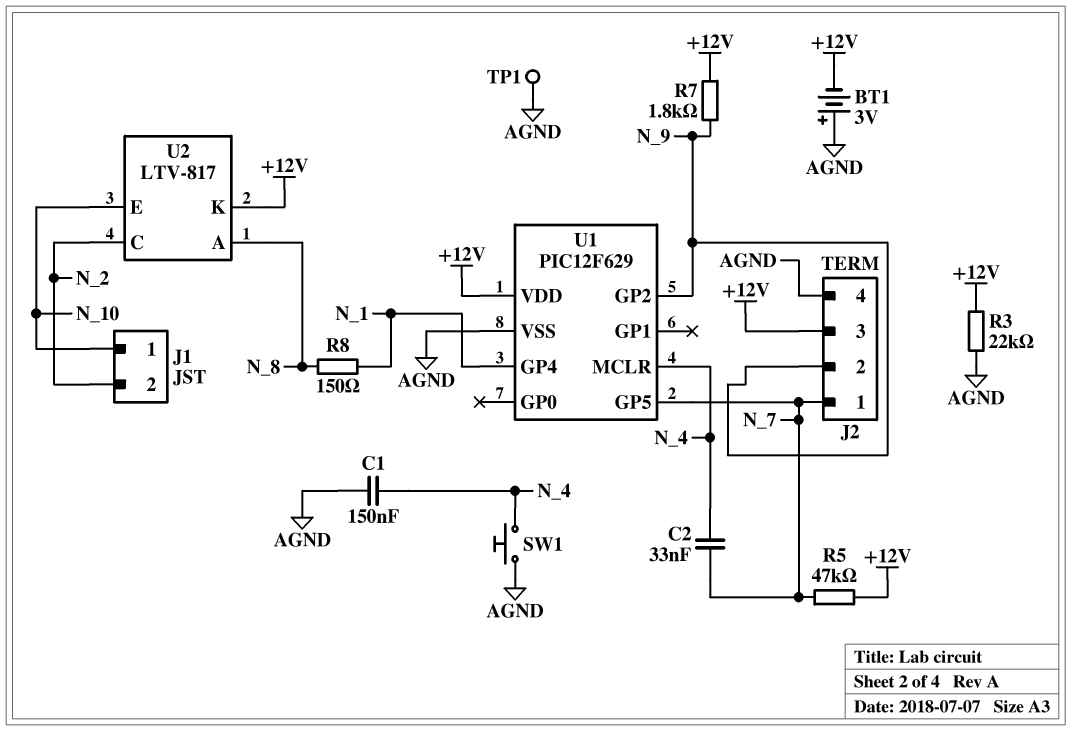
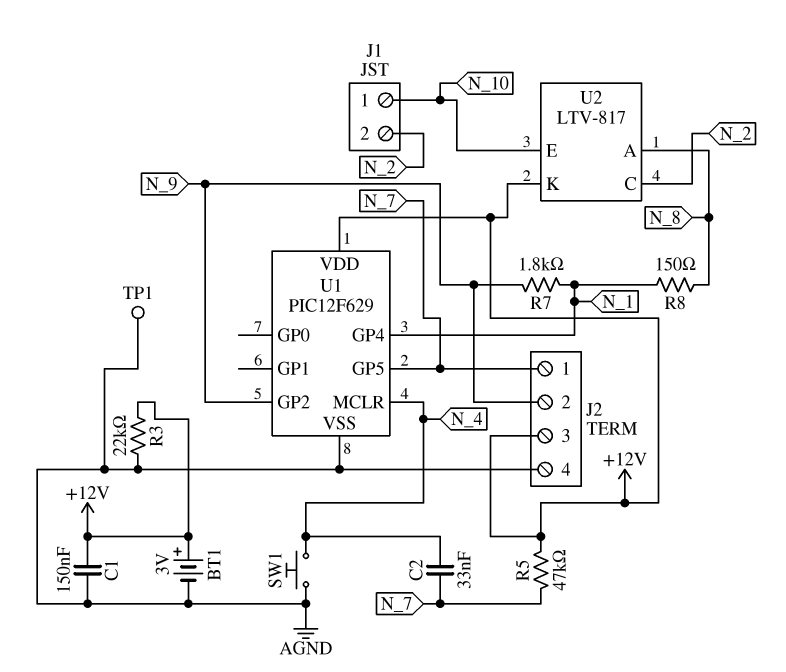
BT1: 3V (plus AGND, minus +12V) -> 3V (plus +12V, minus AGND)
C1: 150nF (AGND, N_4) -> 150nF (+12V, AGND)
R7: 1.8k (+12V, N_9) -> 1.8k (N_1, N_9)

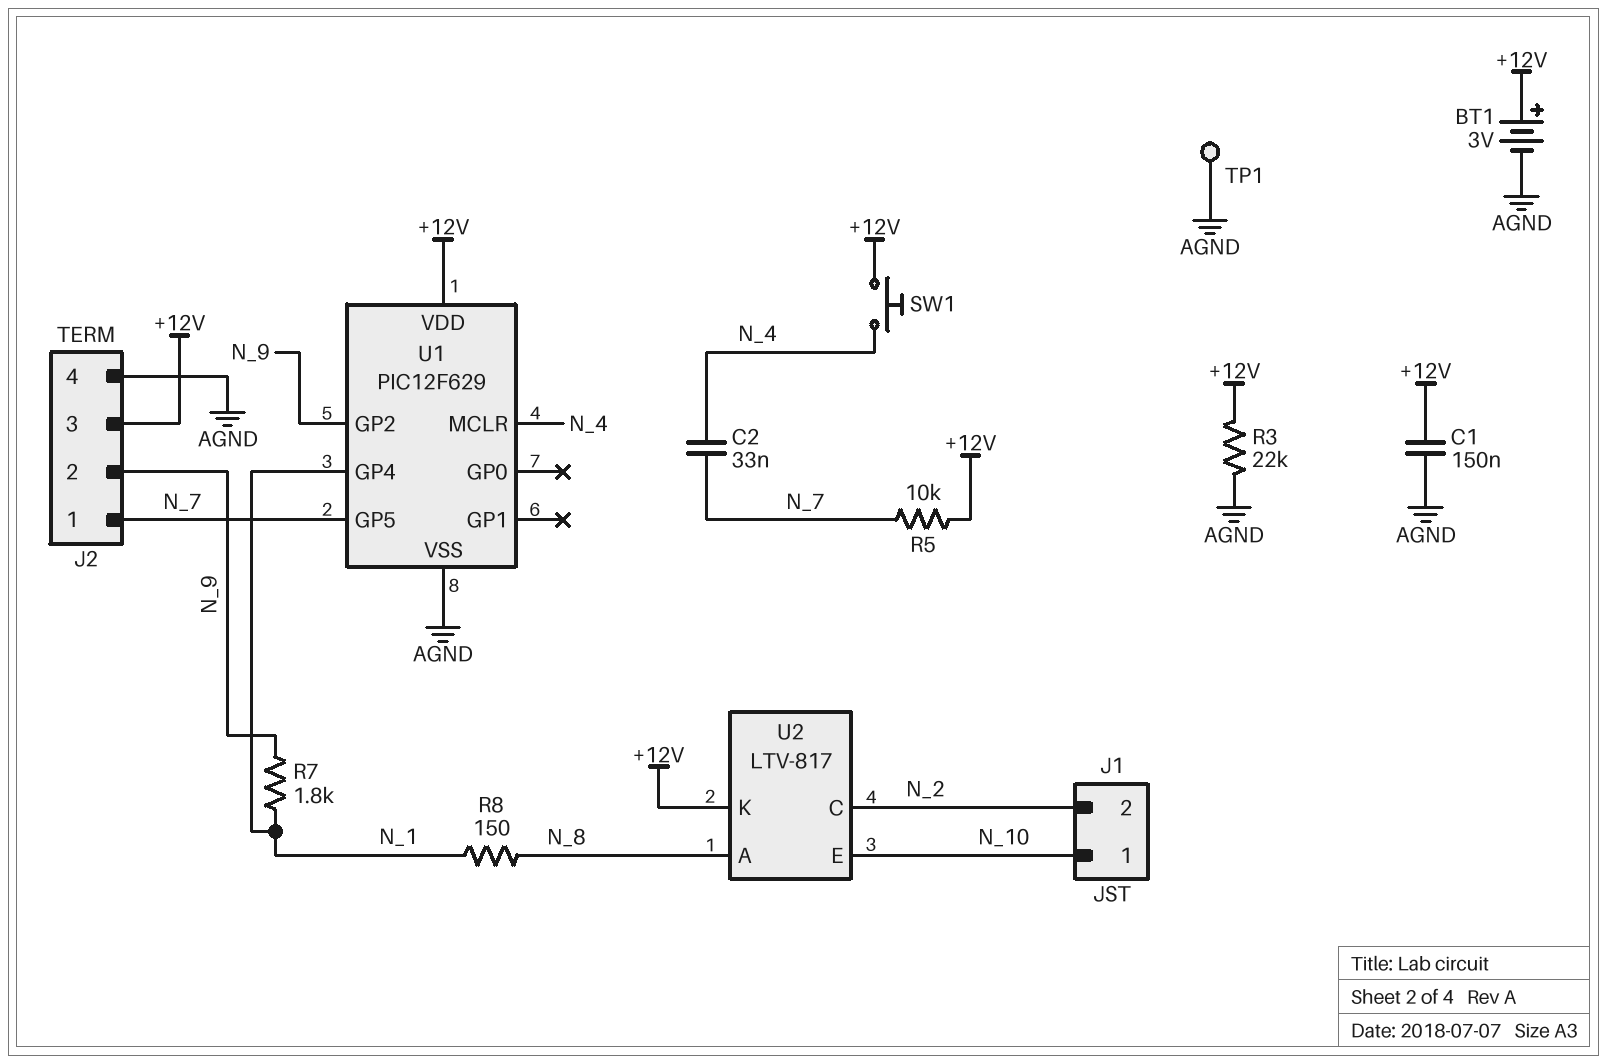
R5: 47k (+12V, N_7) -> 10k (+12V, N_7)
SW1: button (AGND, N_4) -> button (+12V, N_4)

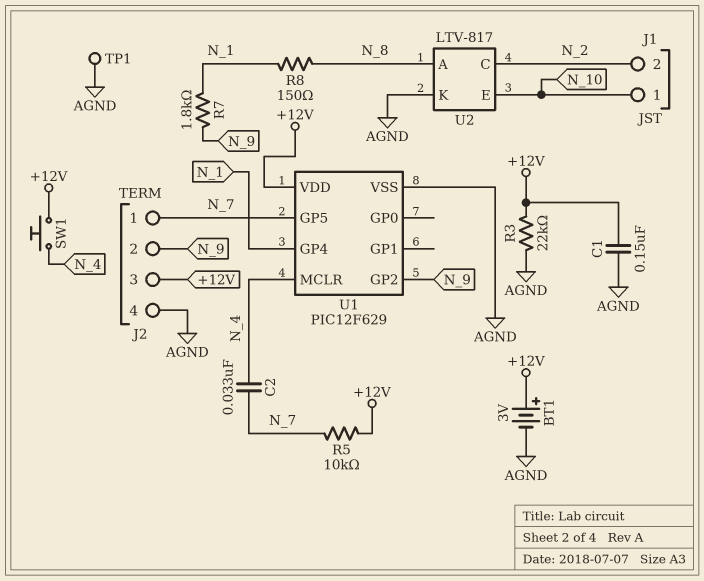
U2 pin K: +12V -> AGND

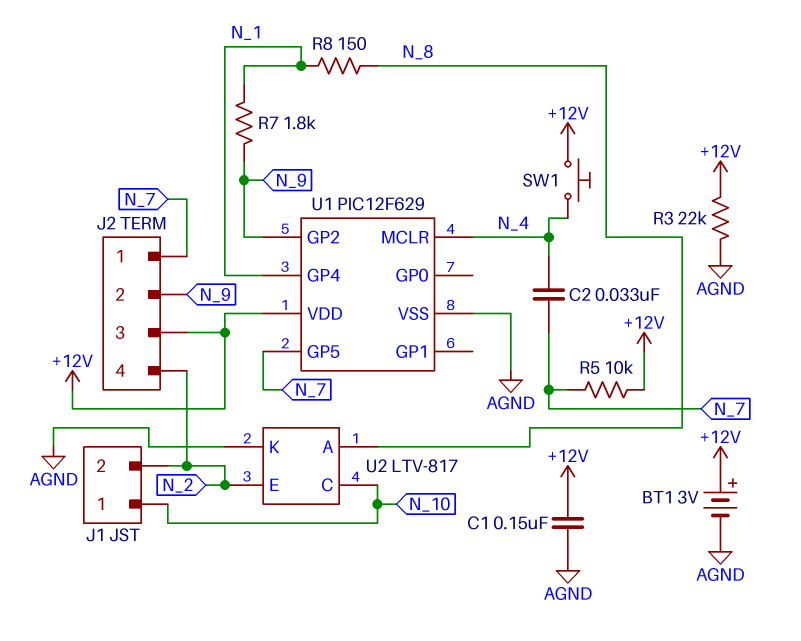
J2 pin 4: AGND -> N_2
TP1: test point (AGND) -> none
U2 pin C: N_2 -> N_10
U2 pin E: N_10 -> N_2

